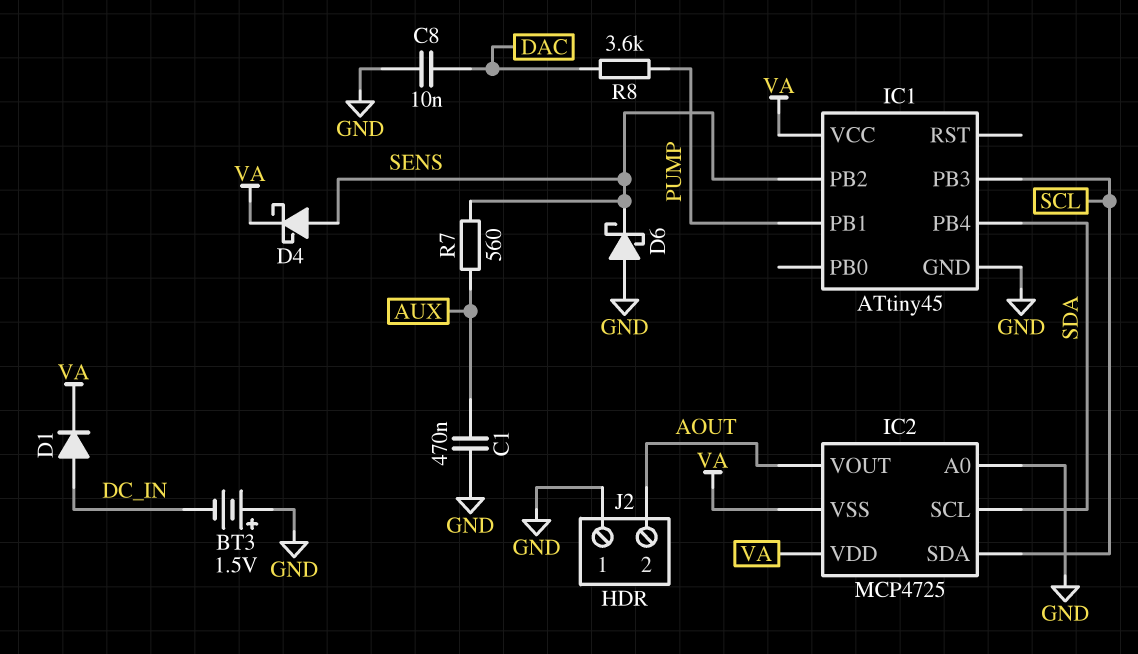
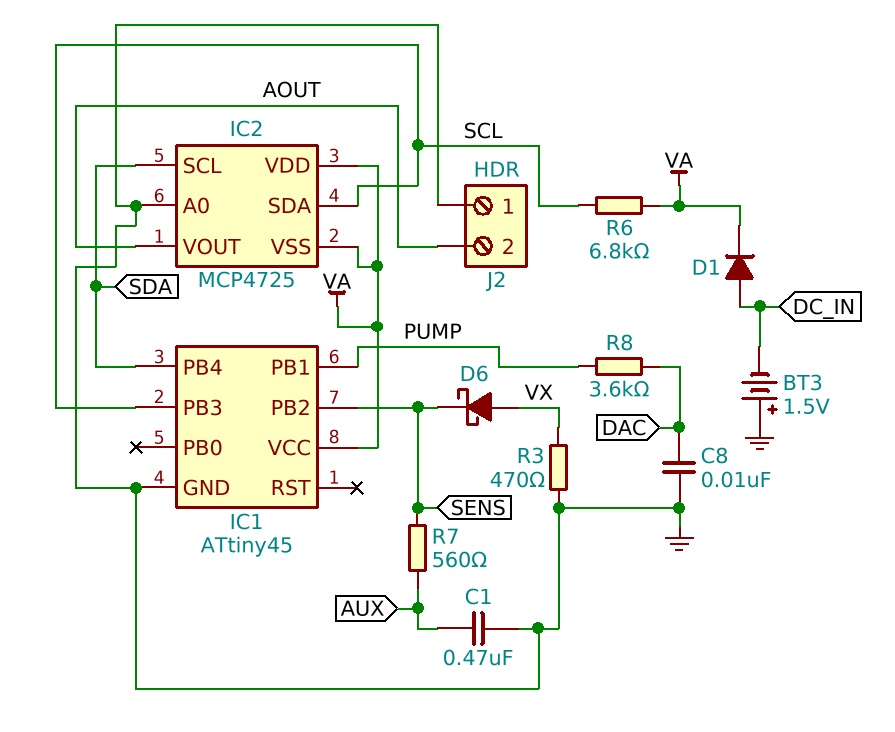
D4: schottky (A SENS, K VA) -> none
D6: schottky (A GND, K SENS) -> schottky (A VX, K SENS)
R3: none -> 470 (GND, VX)
R6: none -> 6.8k (SCL, VA)

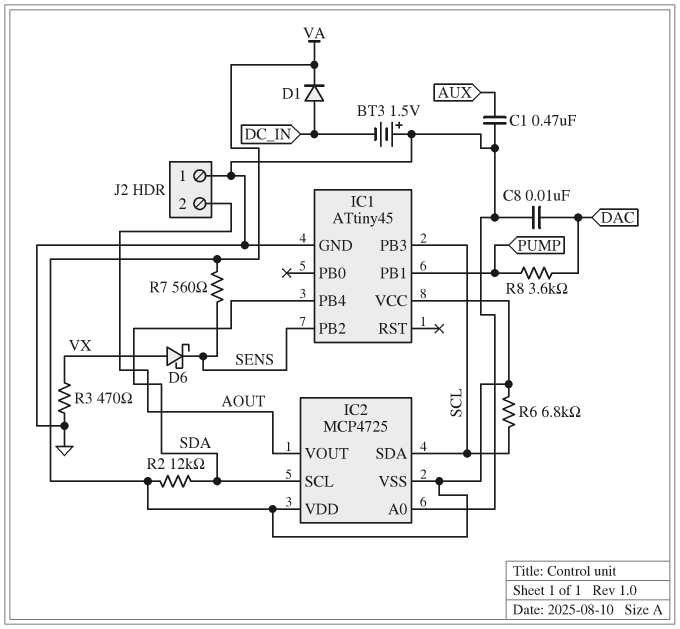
R2: none -> 12k (SDA, VA)
R7: 560 (AUX, SENS) -> 560 (SENS, VA)

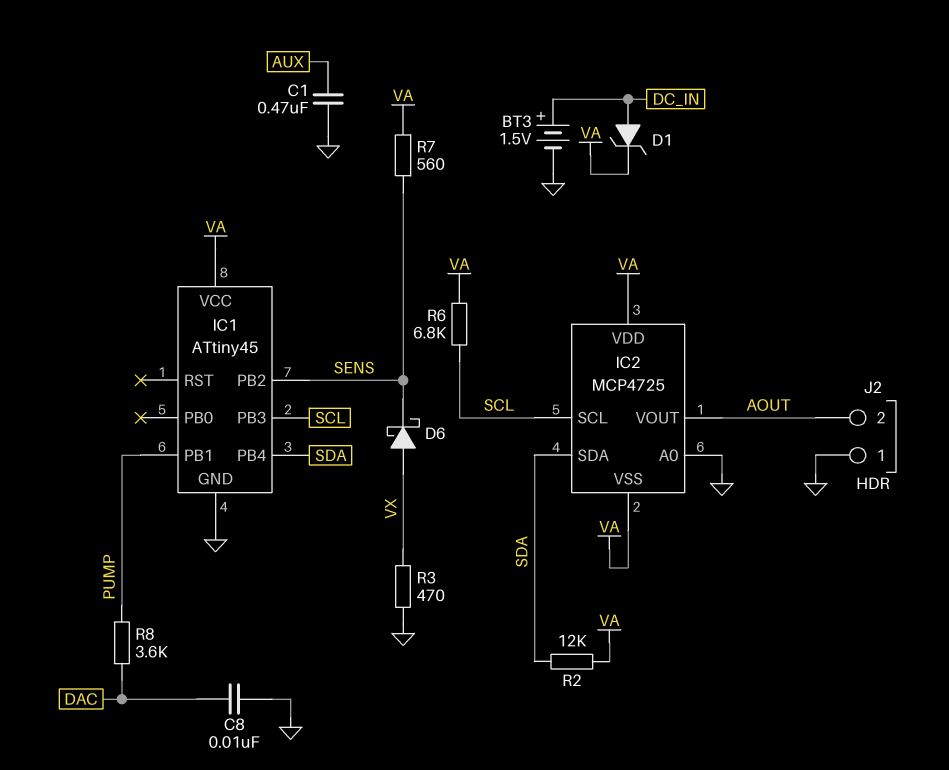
BT3: 1.5V (plus GND, minus DC_IN) -> 1.5V (plus DC_IN, minus GND)
D1: diode (A DC_IN, K VA) -> zener (A DC_IN, K VA)
IC2 pin SCL: SDA -> SCL
IC2 pin SDA: SCL -> SDA

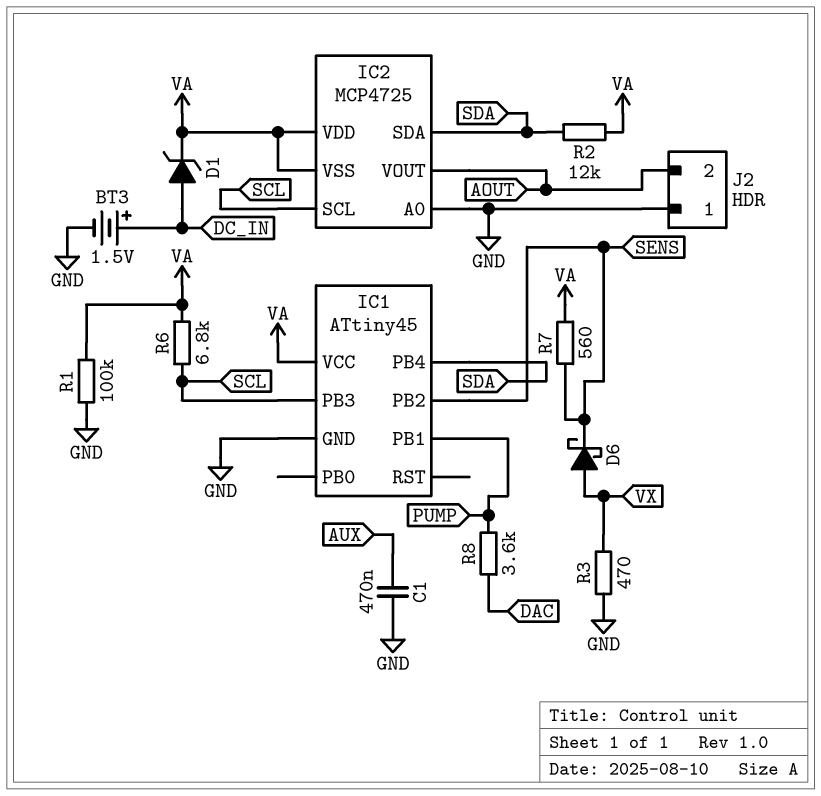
C8: 10nF (DAC, GND) -> none
R1: none -> 100k (GND, VA)

